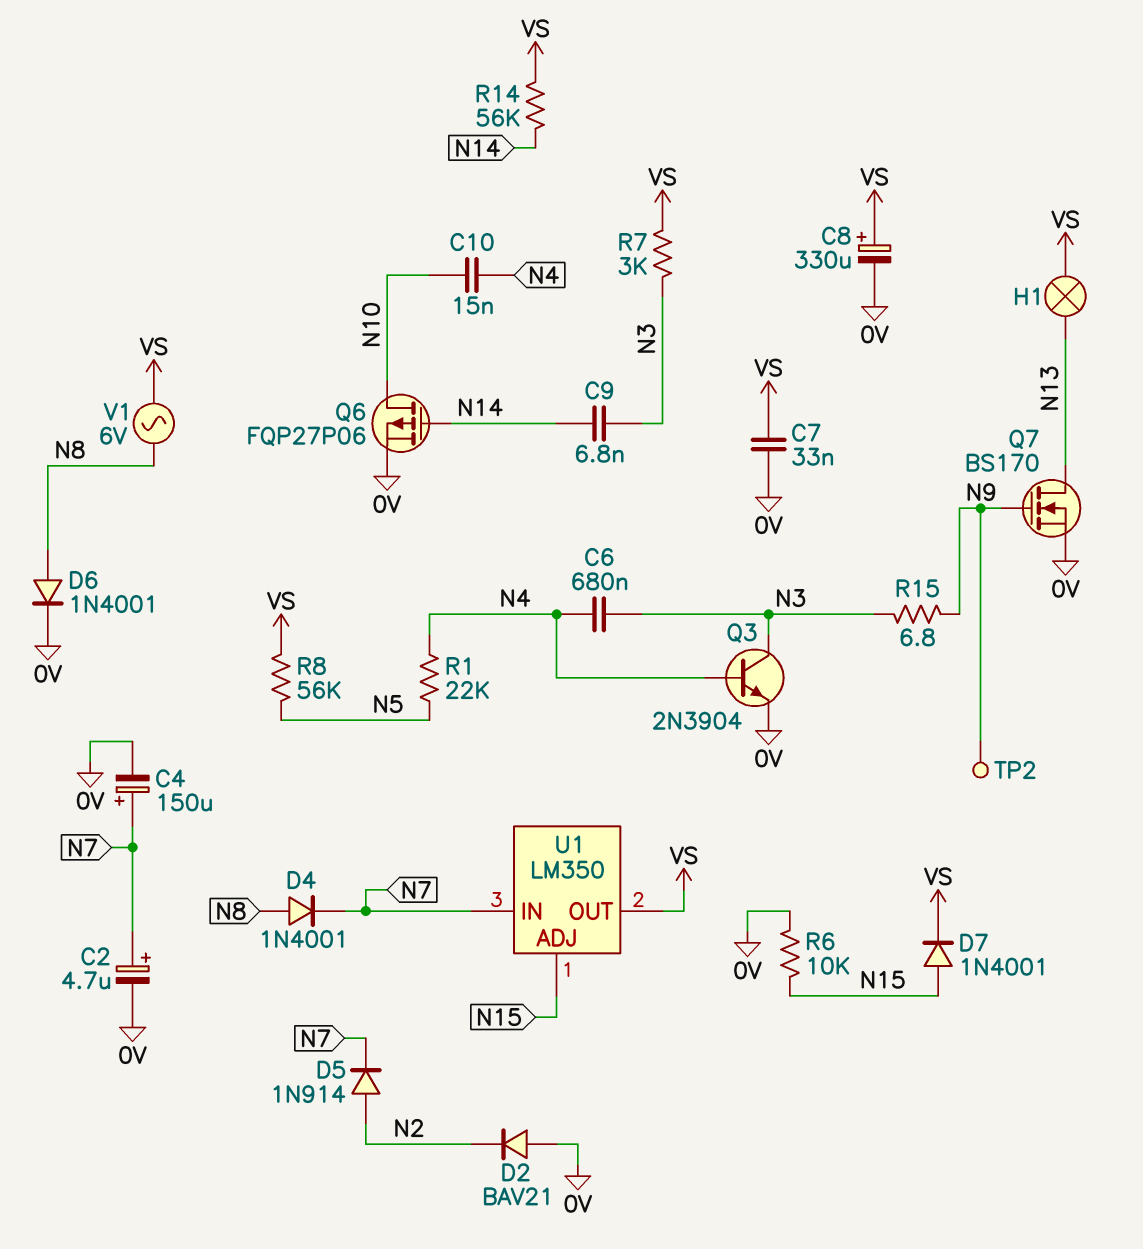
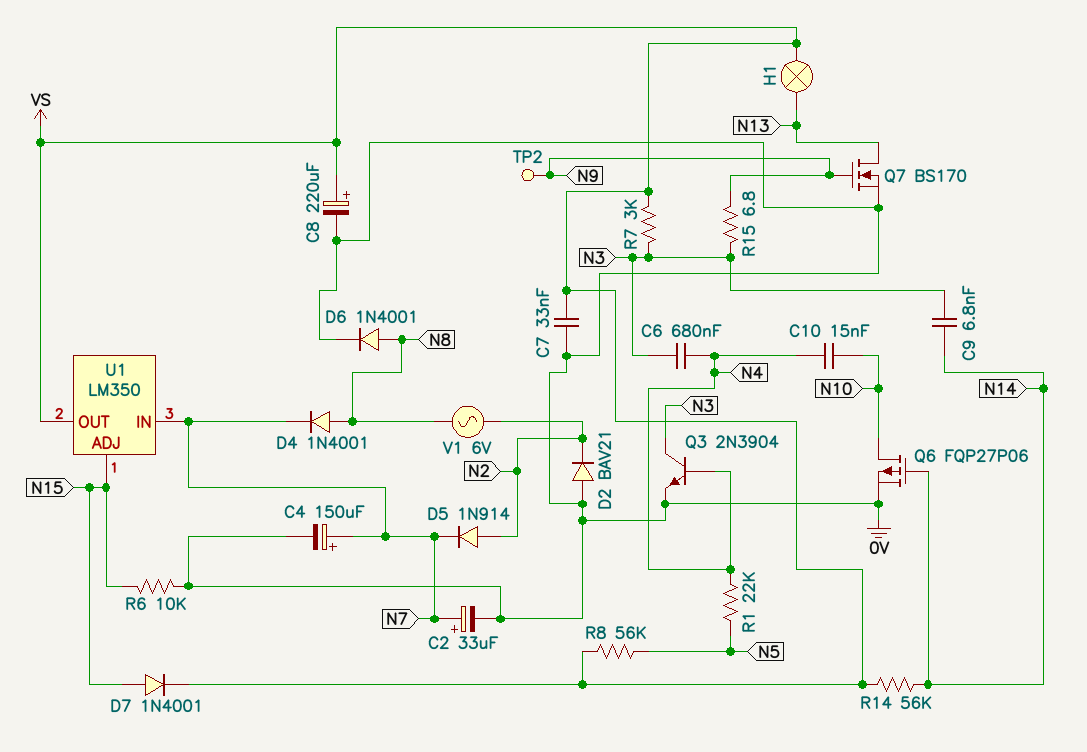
C2: 4.7uF (plus N7, minus 0V) -> 33uF (plus N7, minus 0V)
C8: 330uF (plus VS, minus 0V) -> 220uF (plus VS, minus 0V)
V1: AC 6V (N8, VS) -> AC 6V (N2, N8)

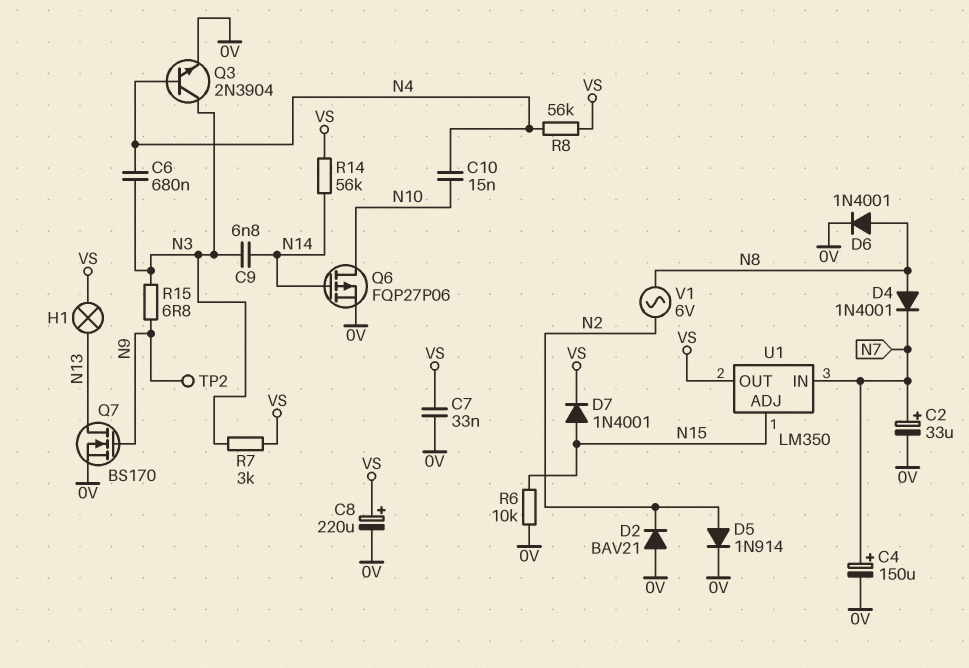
D5: diode 1N914 (A N2, K N7) -> diode 1N914 (A N2, K 0V)
R1: 22k (N4, N5) -> none
R8: 56k (N5, VS) -> 56k (N4, VS)

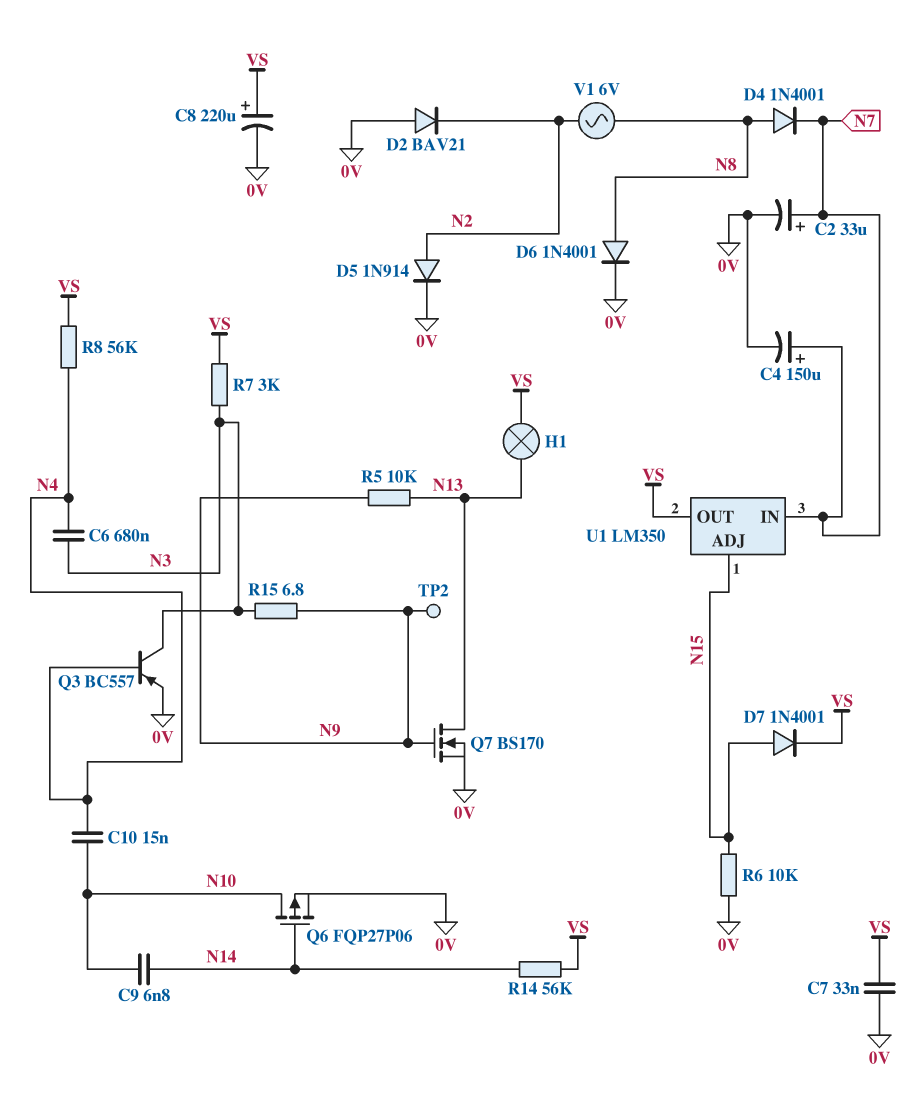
C9: 6.8nF (N3, N14) -> 6.8nF (N10, N14)
Q3: NPN 2N3904 (B N4, C N3, E 0V) -> PNP BC557 (B N4, C N3, E 0V)
R5: none -> 10k (N9, N13)

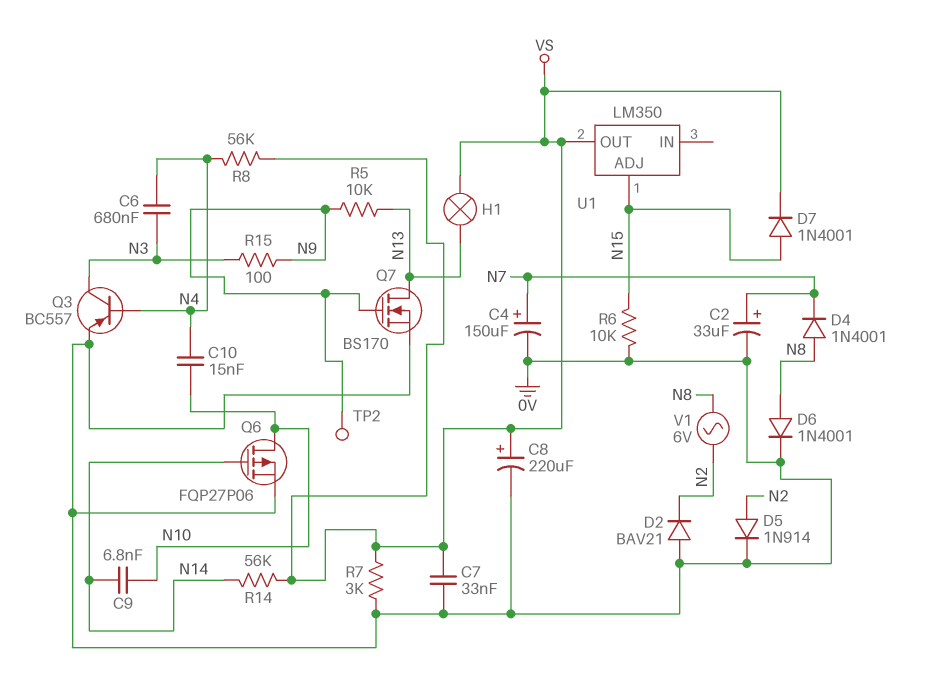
R7: 3k (N3, VS) -> 3k (0V, VS)
R15: 6.8 (N3, N9) -> 100 (N3, N9)
U1 pin IN: N7 -> none

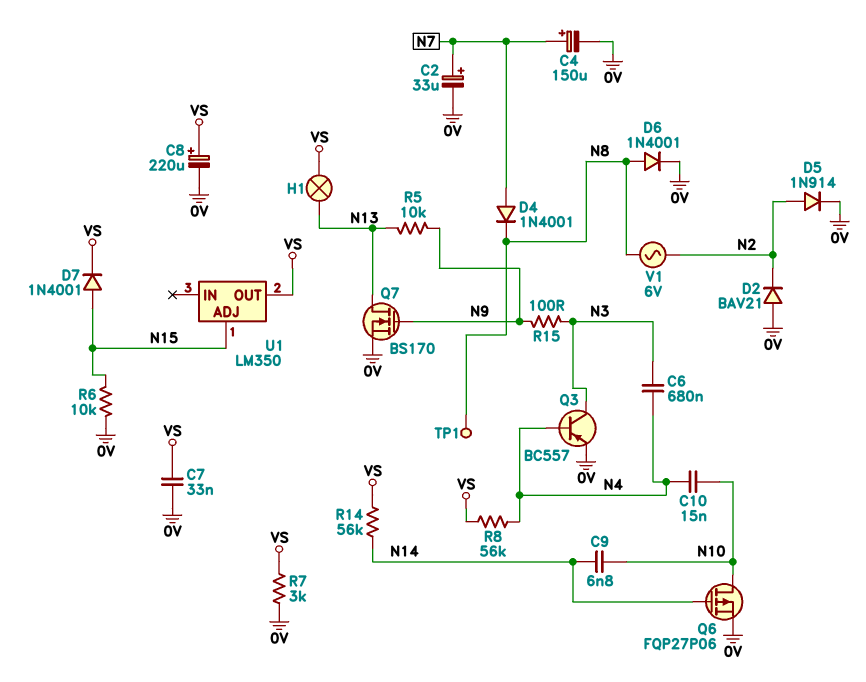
D4: diode 1N4001 (A N8, K N7) -> diode 1N4001 (A N7, K N8)
TP1: none -> test point (N8)
TP2: test point (N9) -> none

